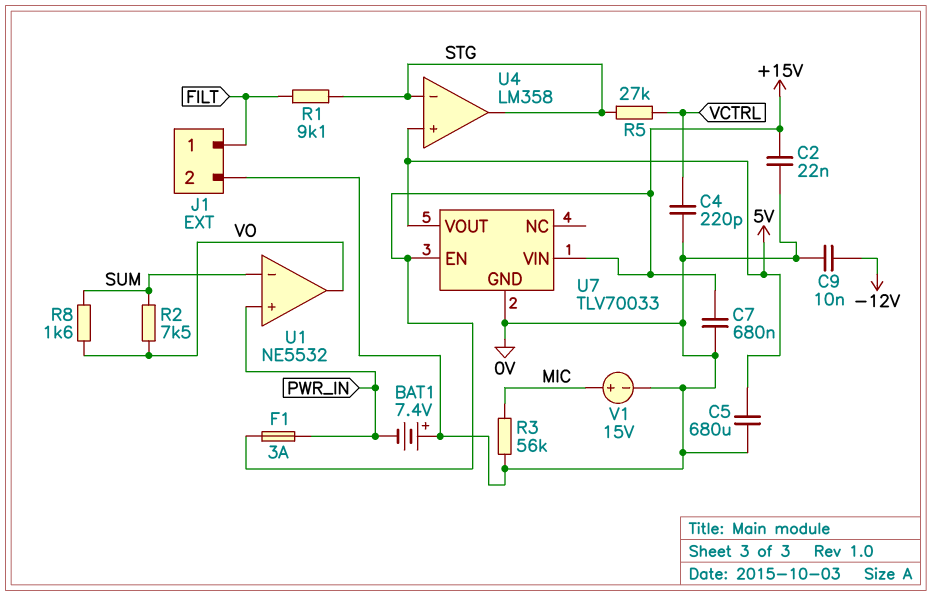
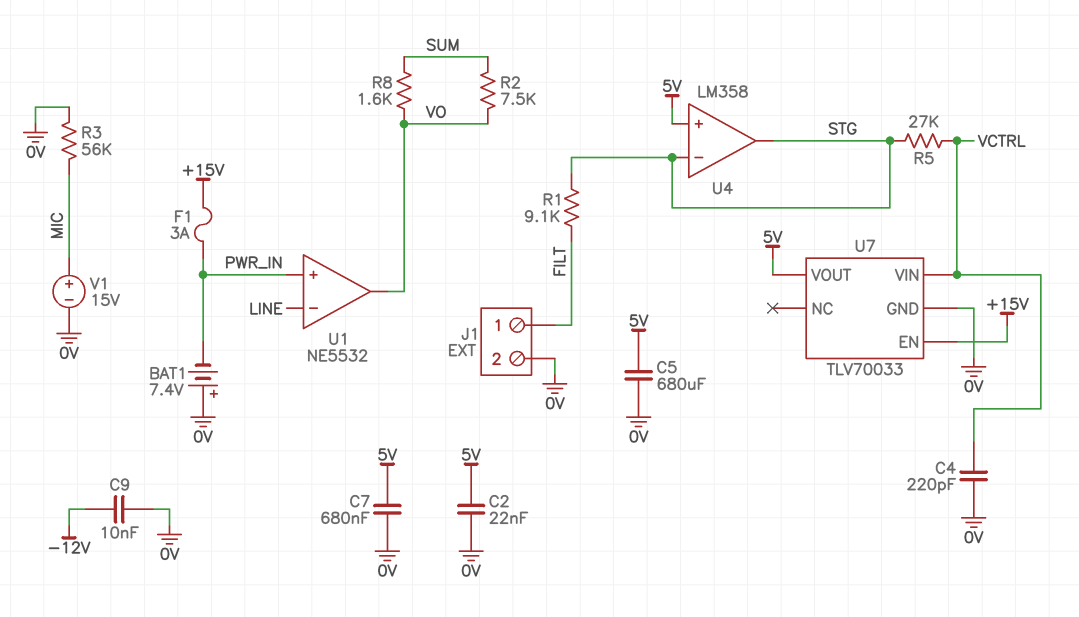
C2: 22nF (+15V, 0V) -> 22nF (0V, 5V)
C7: 680nF (+15V, 0V) -> 680nF (0V, 5V)
U1 pin in-: SUM -> LINE
U7 pin VIN: +15V -> VCTRL

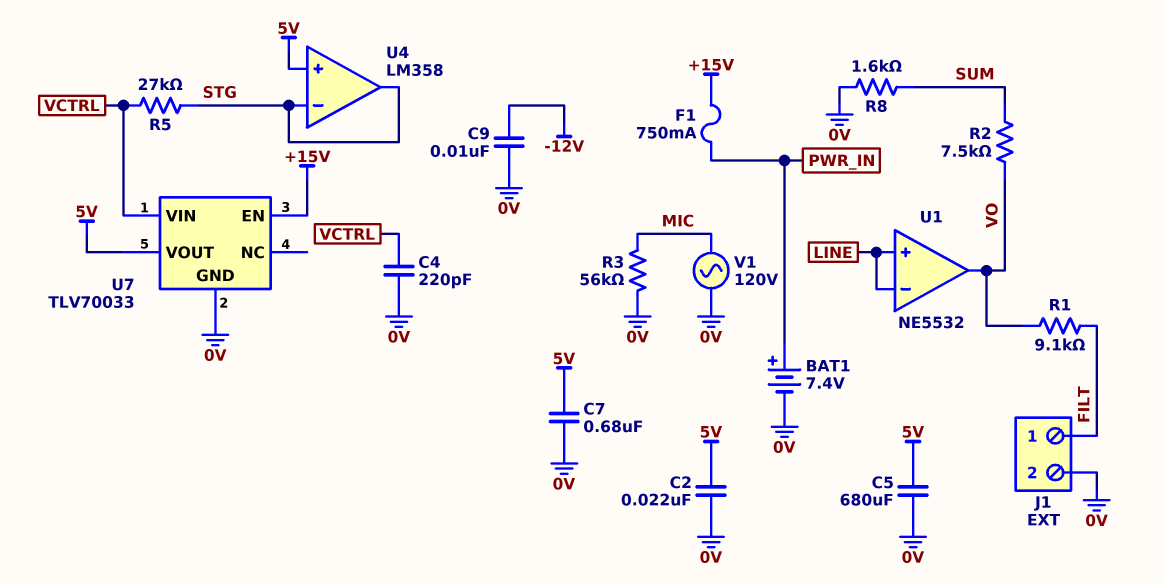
BAT1: 7.4V (plus 0V, minus PWR_IN) -> 7.4V (plus PWR_IN, minus 0V)
F1: 3A (+15V, PWR_IN) -> 750mA (+15V, PWR_IN)
R1: 9.1k (FILT, STG) -> 9.1k (FILT, VO)
R8: 1.6k (SUM, VO) -> 1.6k (0V, SUM)
U1 pin in+: PWR_IN -> LINE
V1: 15V (plus MIC, minus 0V) -> AC 120V (0V, MIC)

